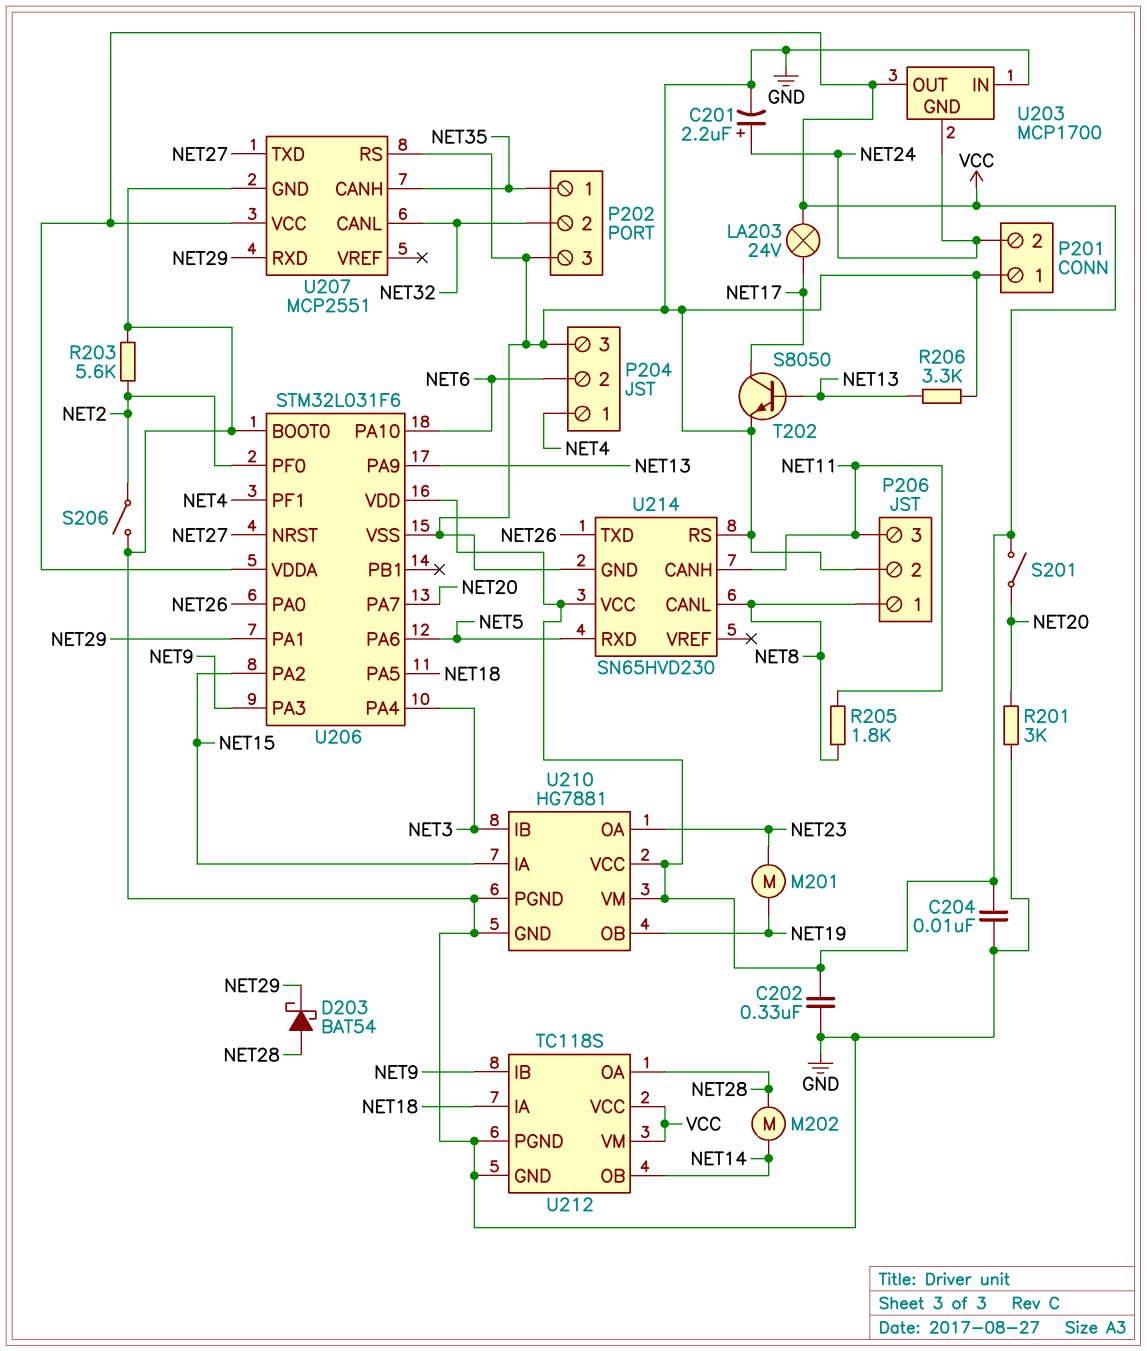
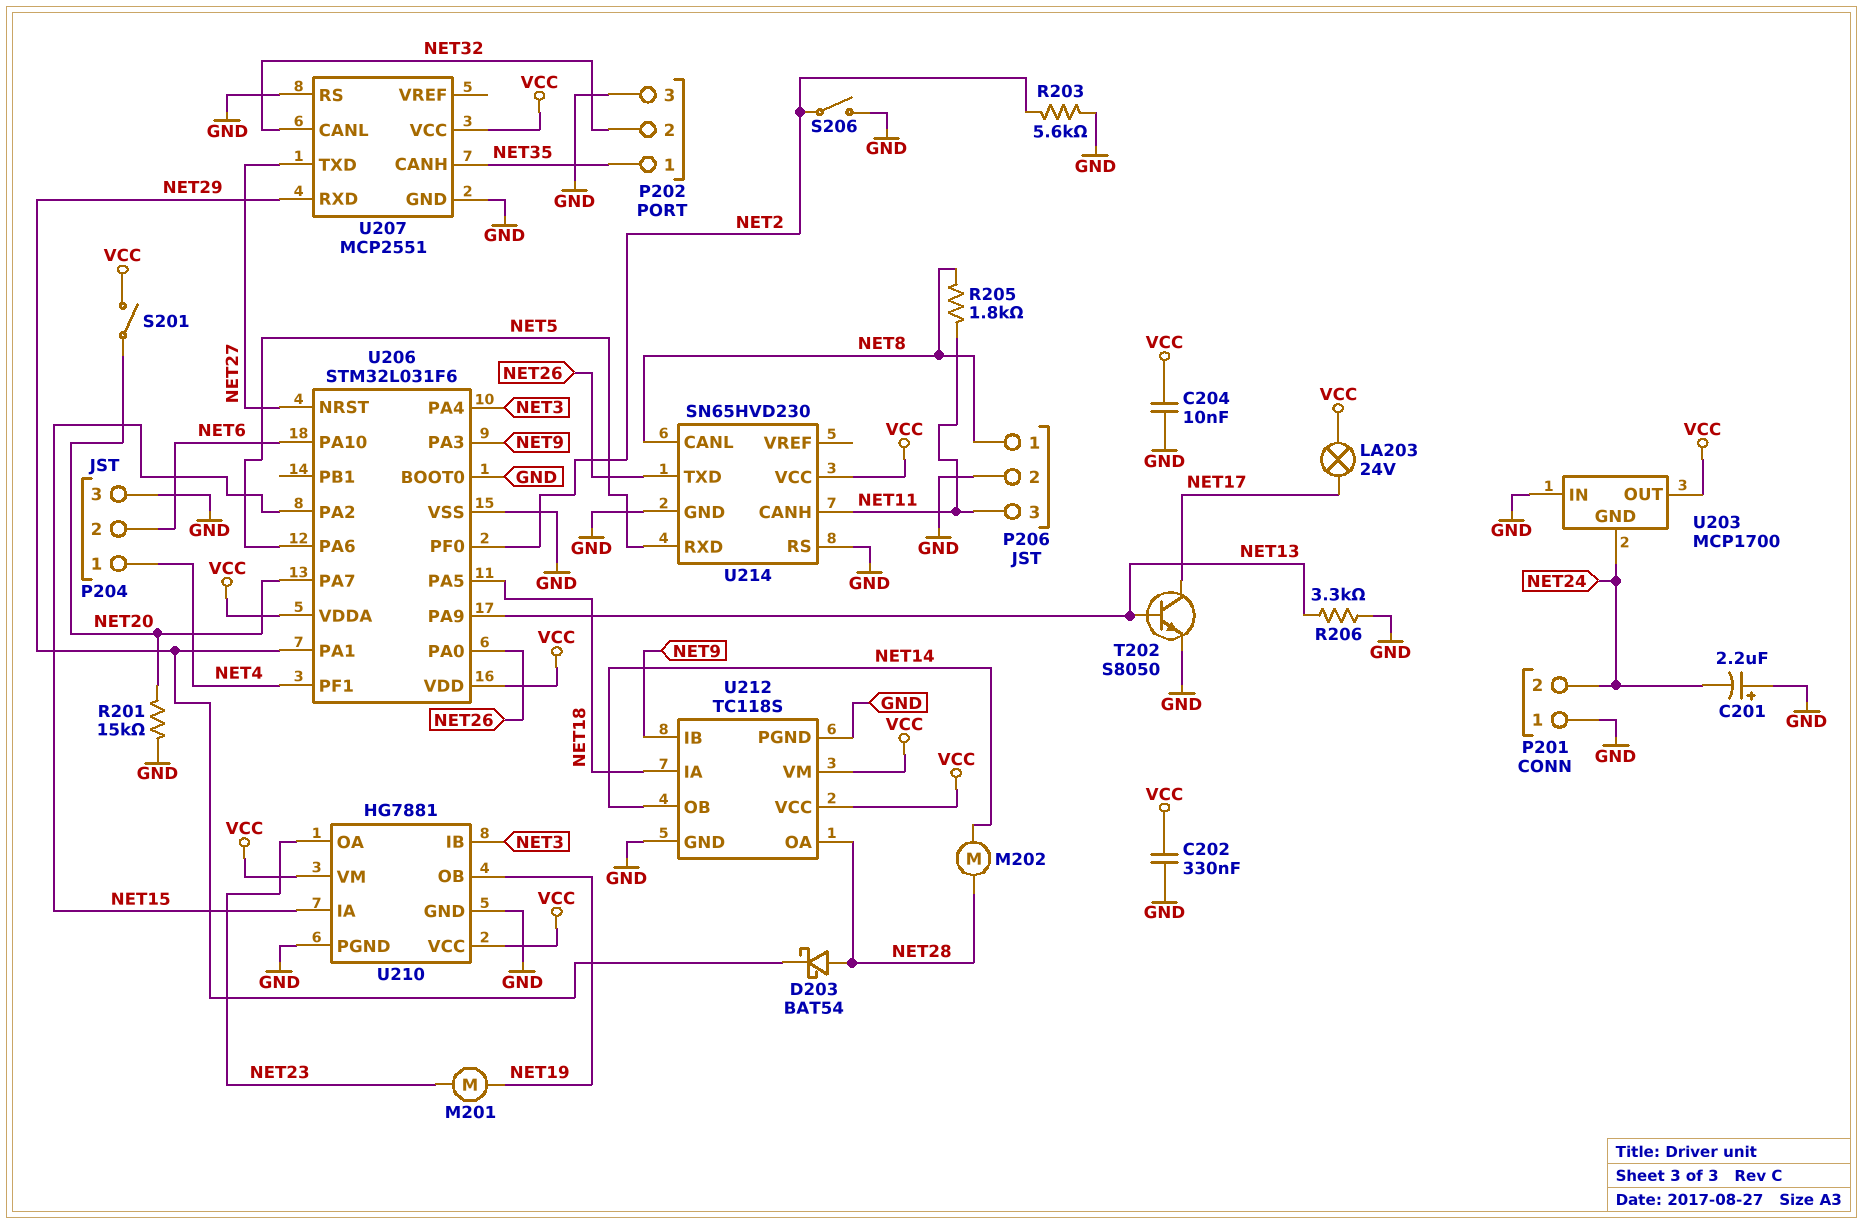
C201: 2.2uF (plus NET24, minus GND) -> 2.2uF (plus GND, minus NET24)
R201: 3k (GND, NET20) -> 15k (GND, NET20)

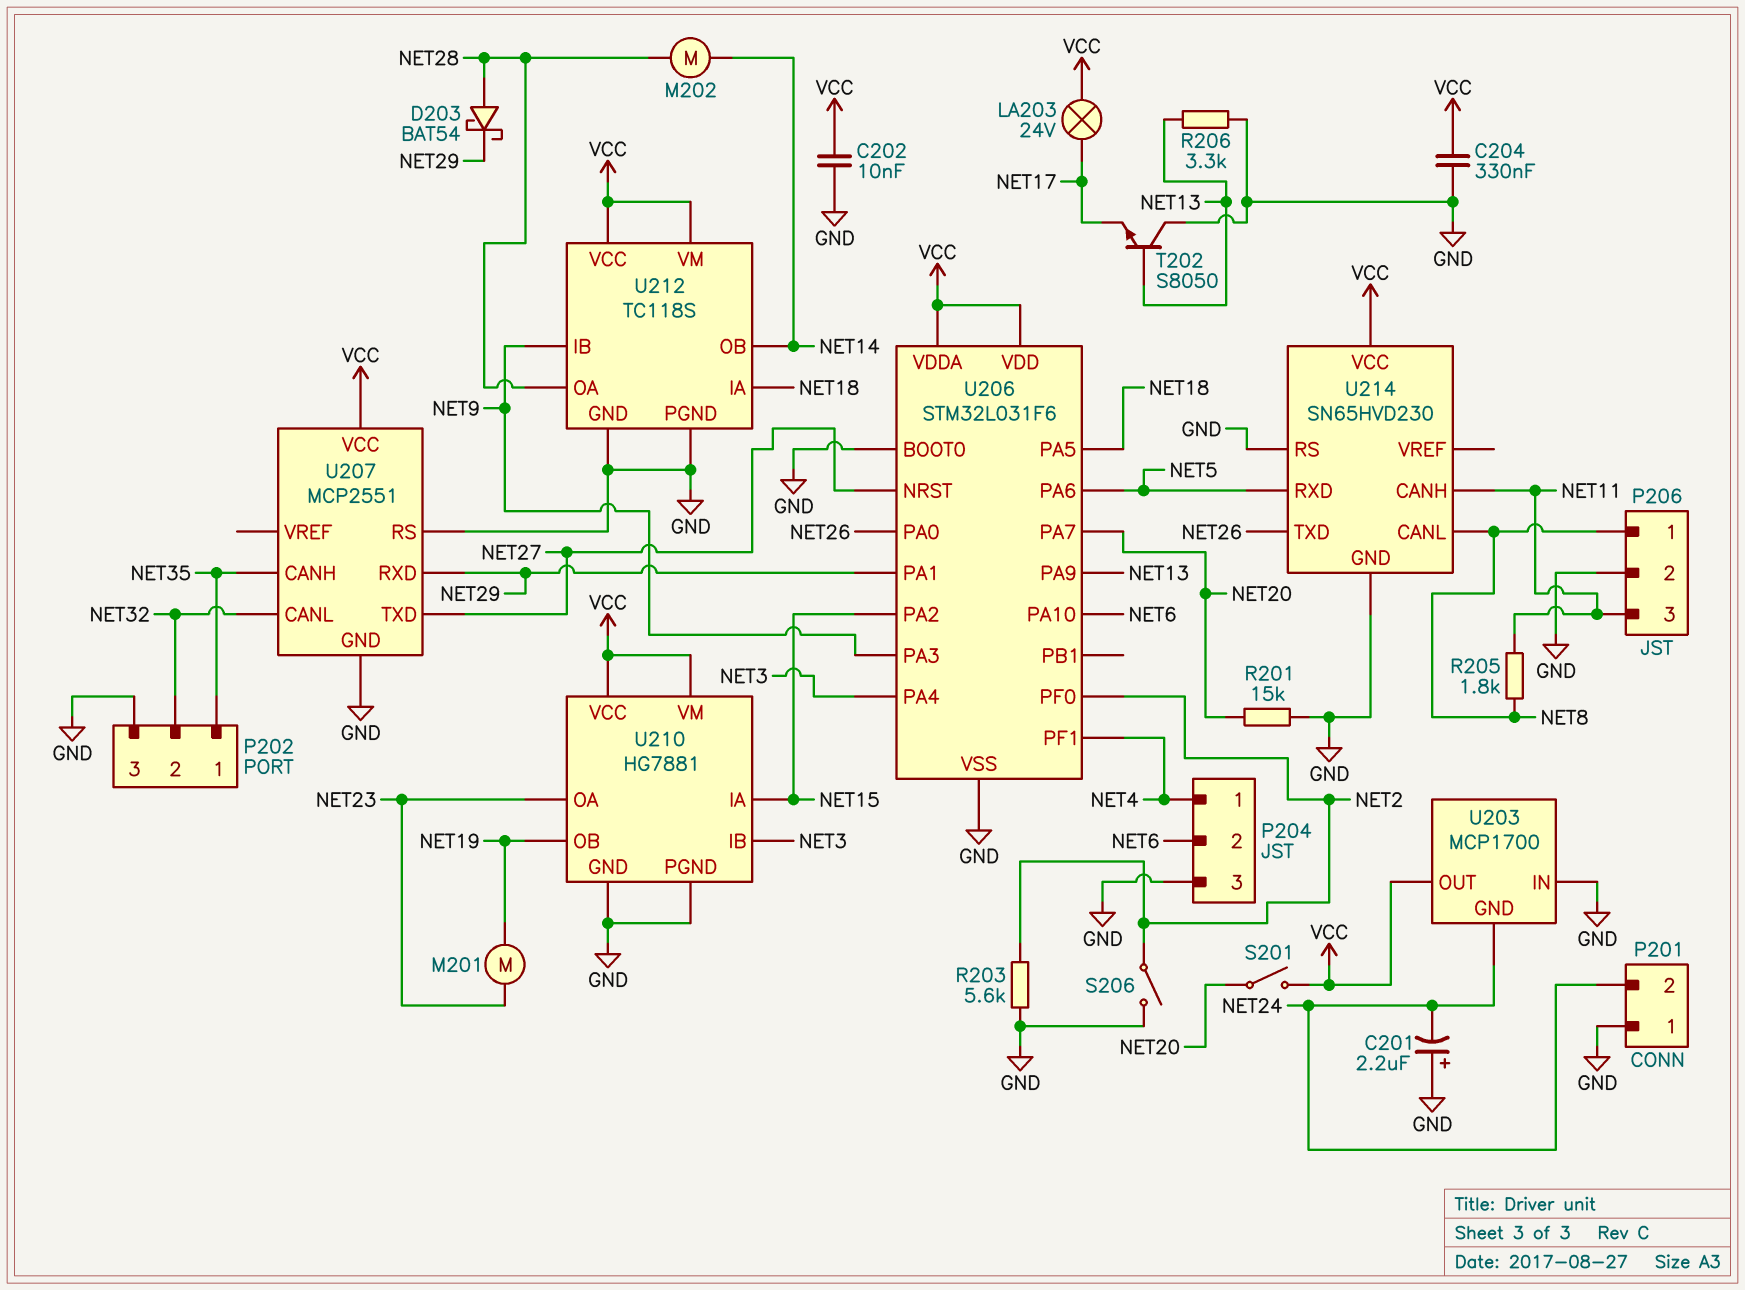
C202: 330nF (GND, VCC) -> 10nF (GND, VCC)
C204: 10nF (GND, VCC) -> 330nF (GND, VCC)
T202: NPN S8050 (B NET13, C NET17, E GND) -> NPN S8050 (B NET13, C GND, E NET17)

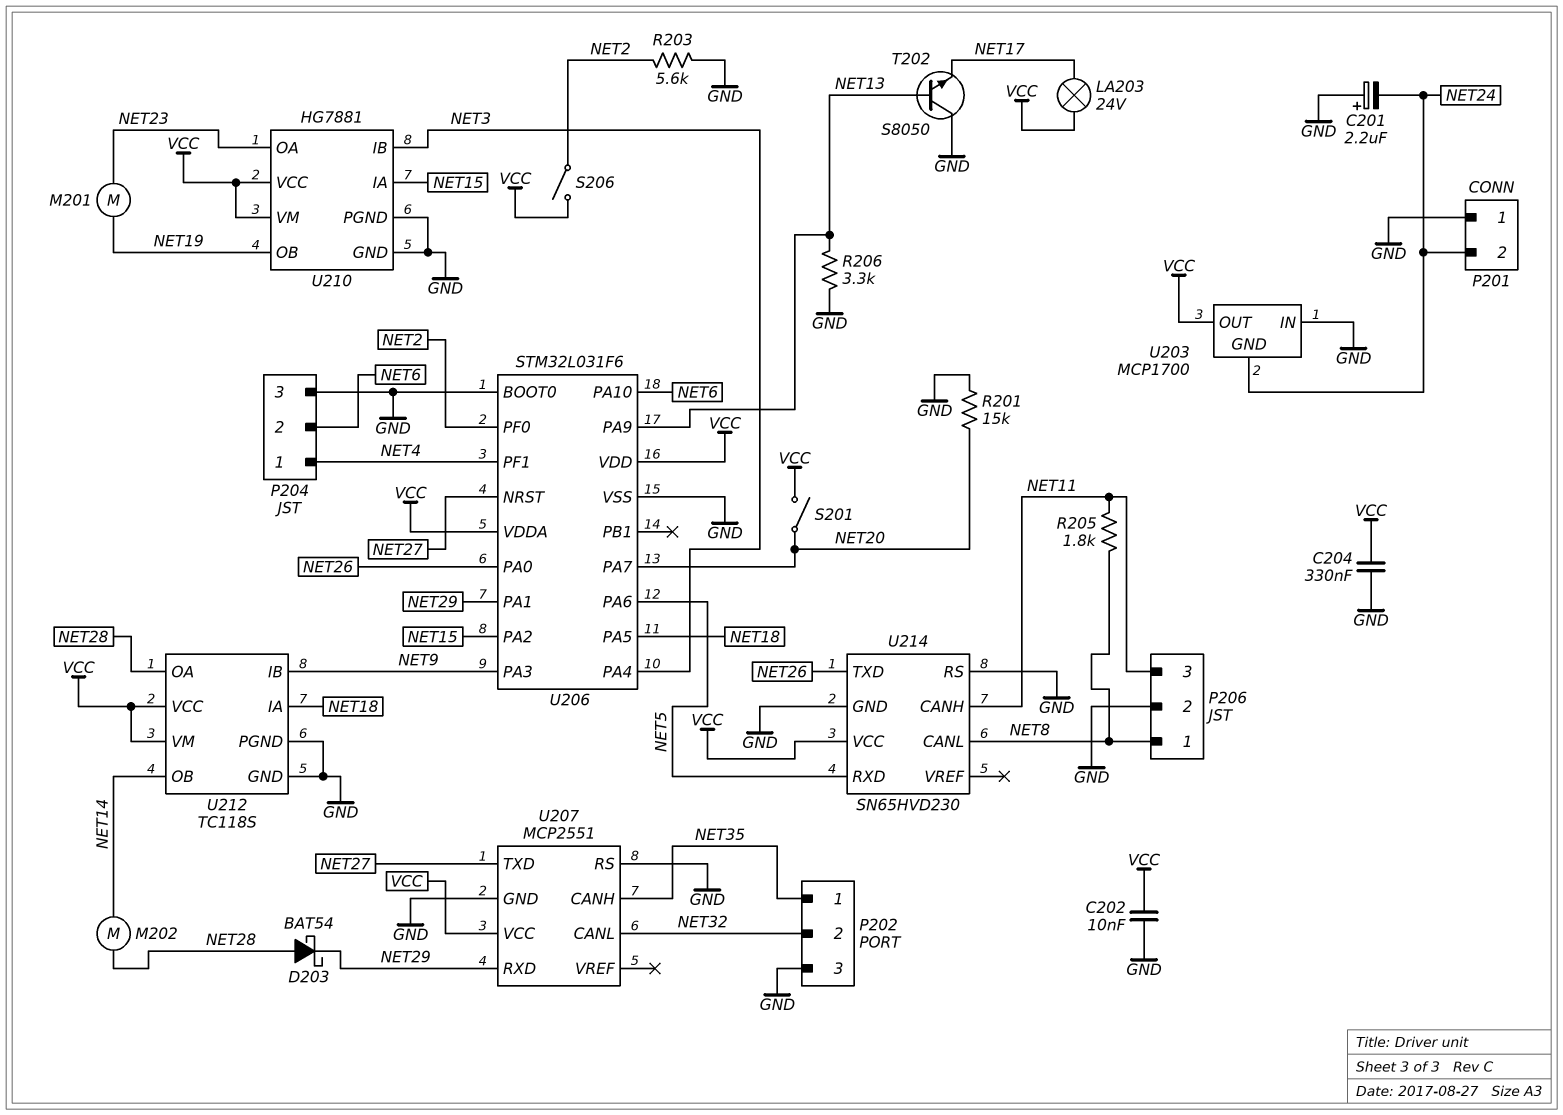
S206: switch (GND, NET2) -> switch (NET2, VCC)

